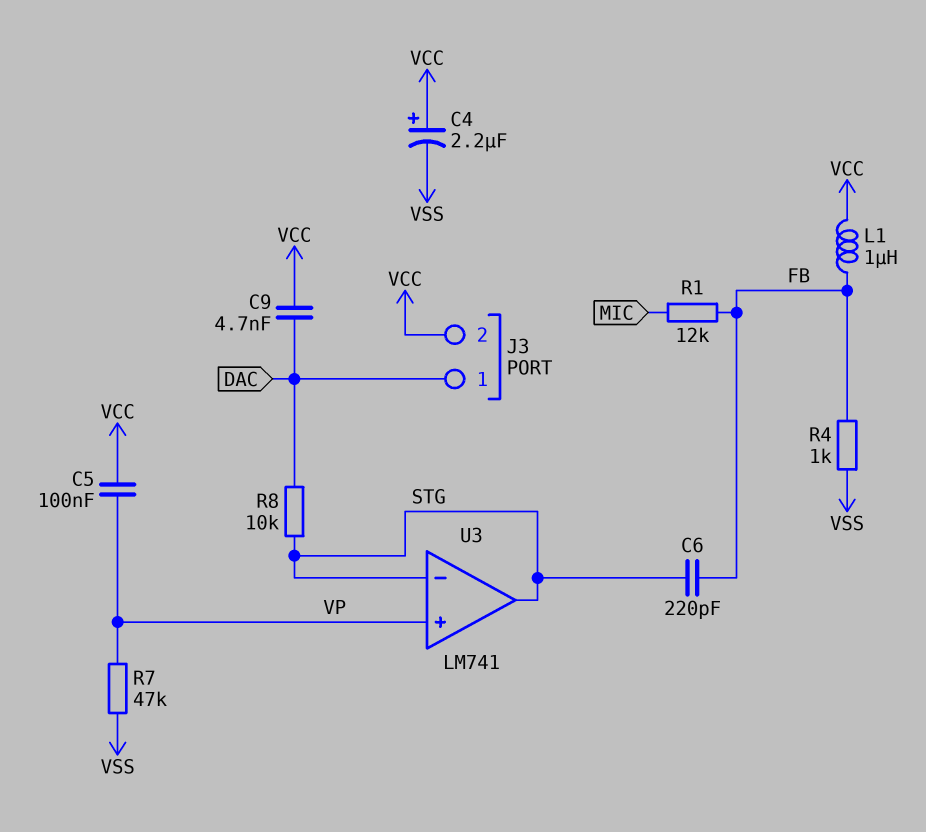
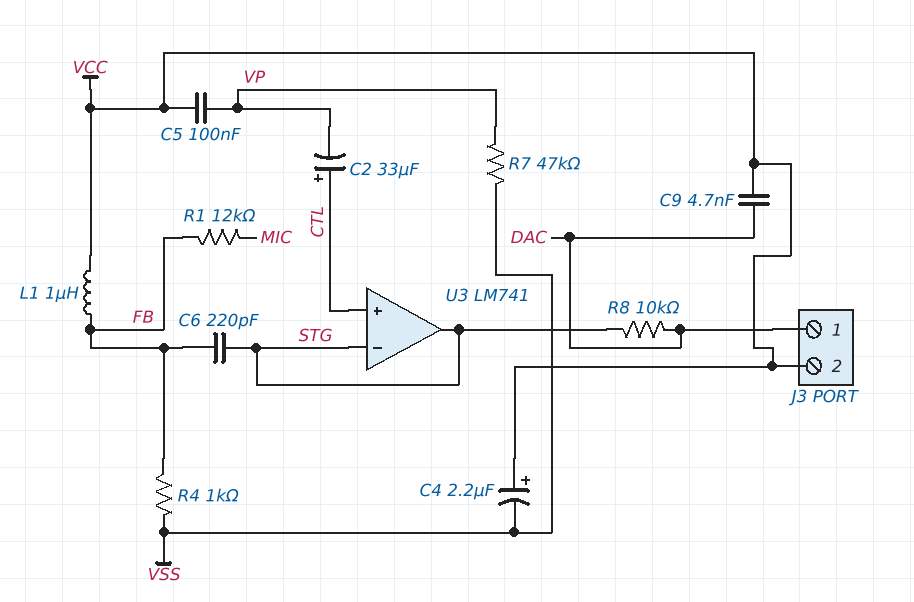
C2: none -> 33uF (plus CTL, minus VP)
U3 pin in+: VP -> CTL

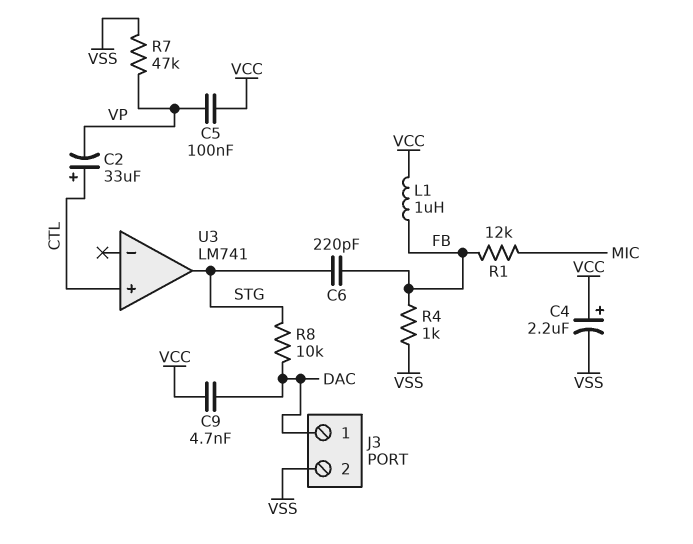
J3 pin 2: VCC -> VSS
U3 pin in-: STG -> none

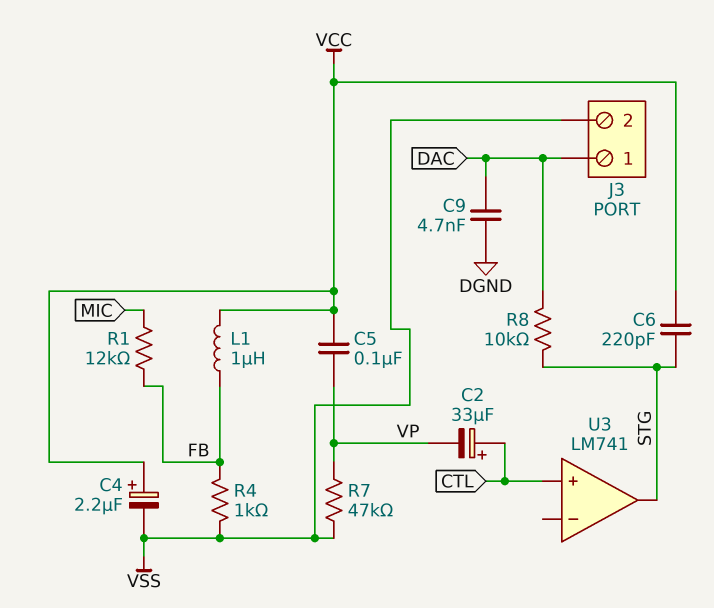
C6: 220pF (FB, STG) -> 220pF (STG, VCC)
C9: 4.7nF (DAC, VCC) -> 4.7nF (DAC, DGND)

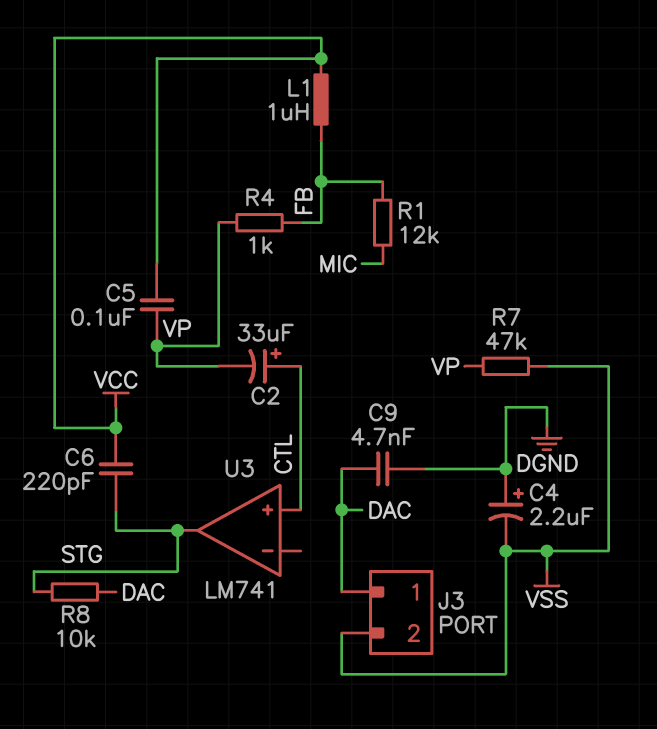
C4: 2.2uF (plus VCC, minus VSS) -> 2.2uF (plus DGND, minus VSS)
R4: 1k (FB, VSS) -> 1k (FB, VP)

